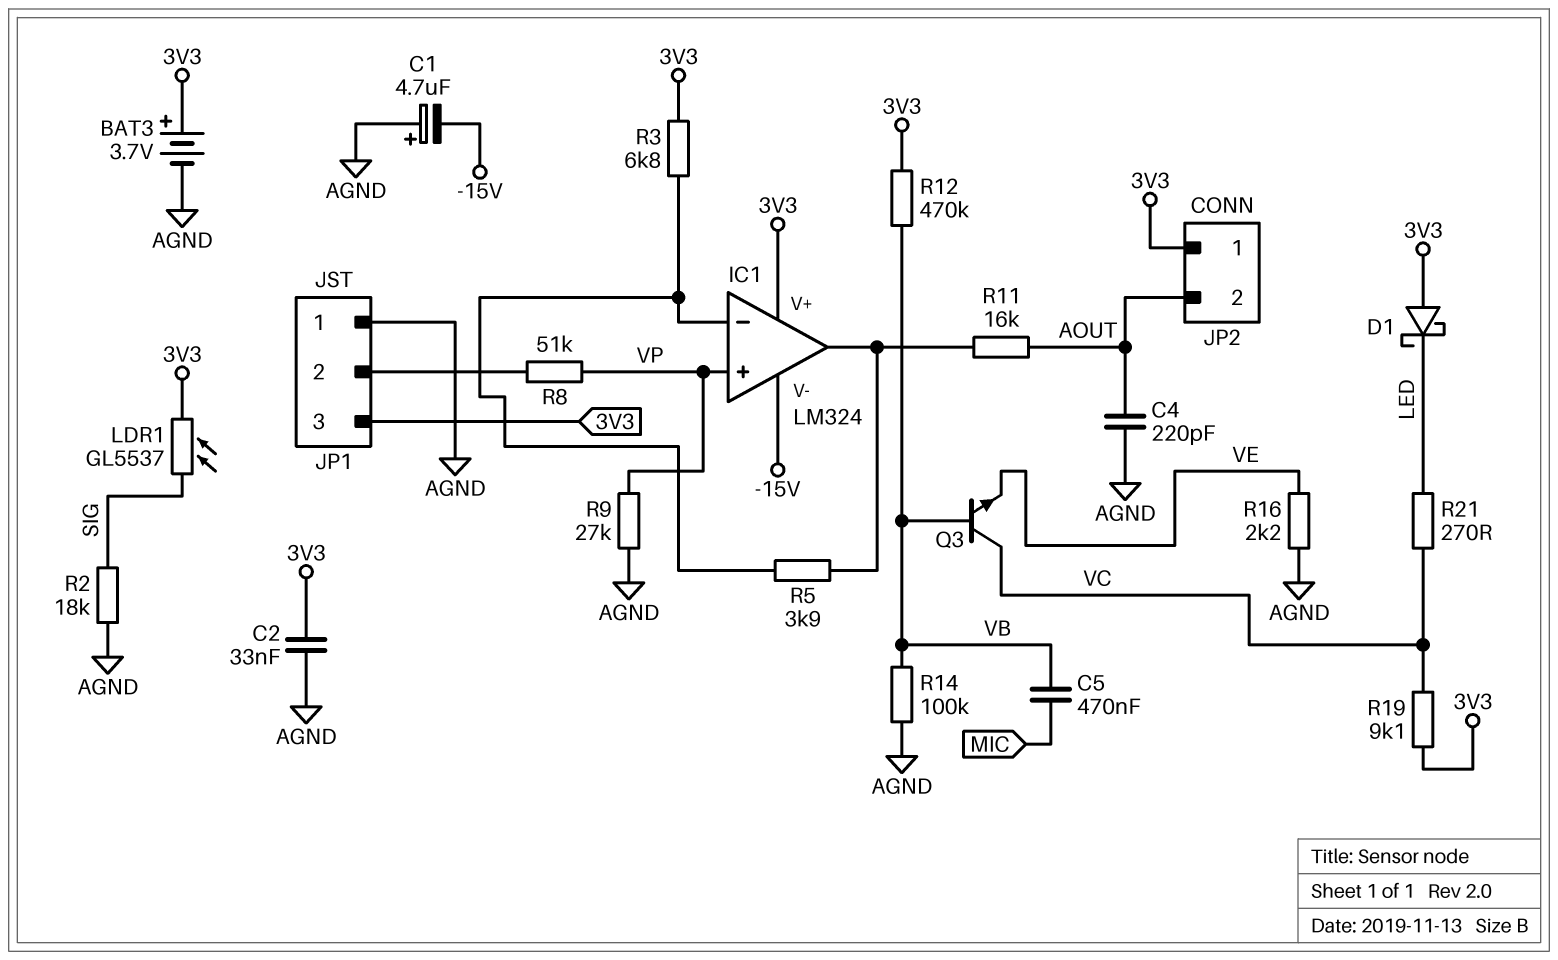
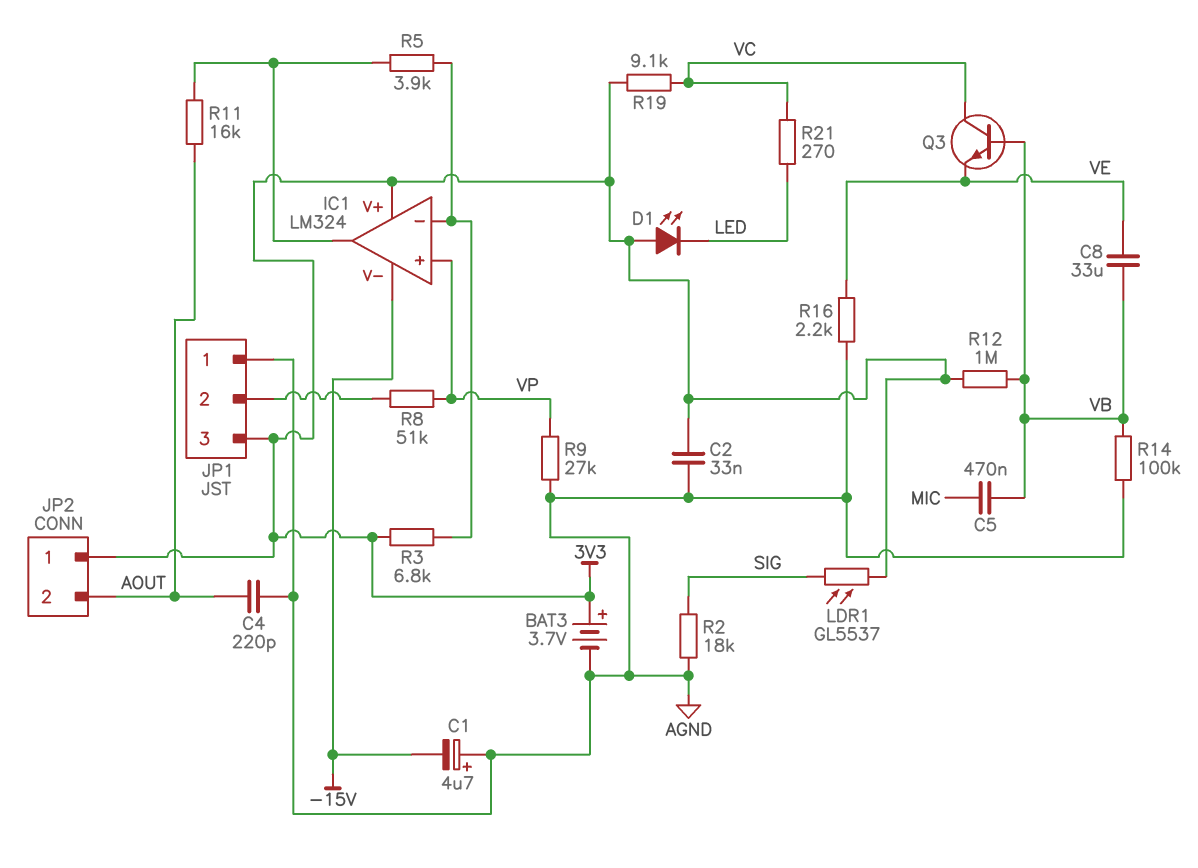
C8: none -> 33uF (VB, VE)
D1: schottky (A 3V3, K LED) -> LED (A 3V3, K LED)
R12: 470k (3V3, VB) -> 1M (3V3, VB)

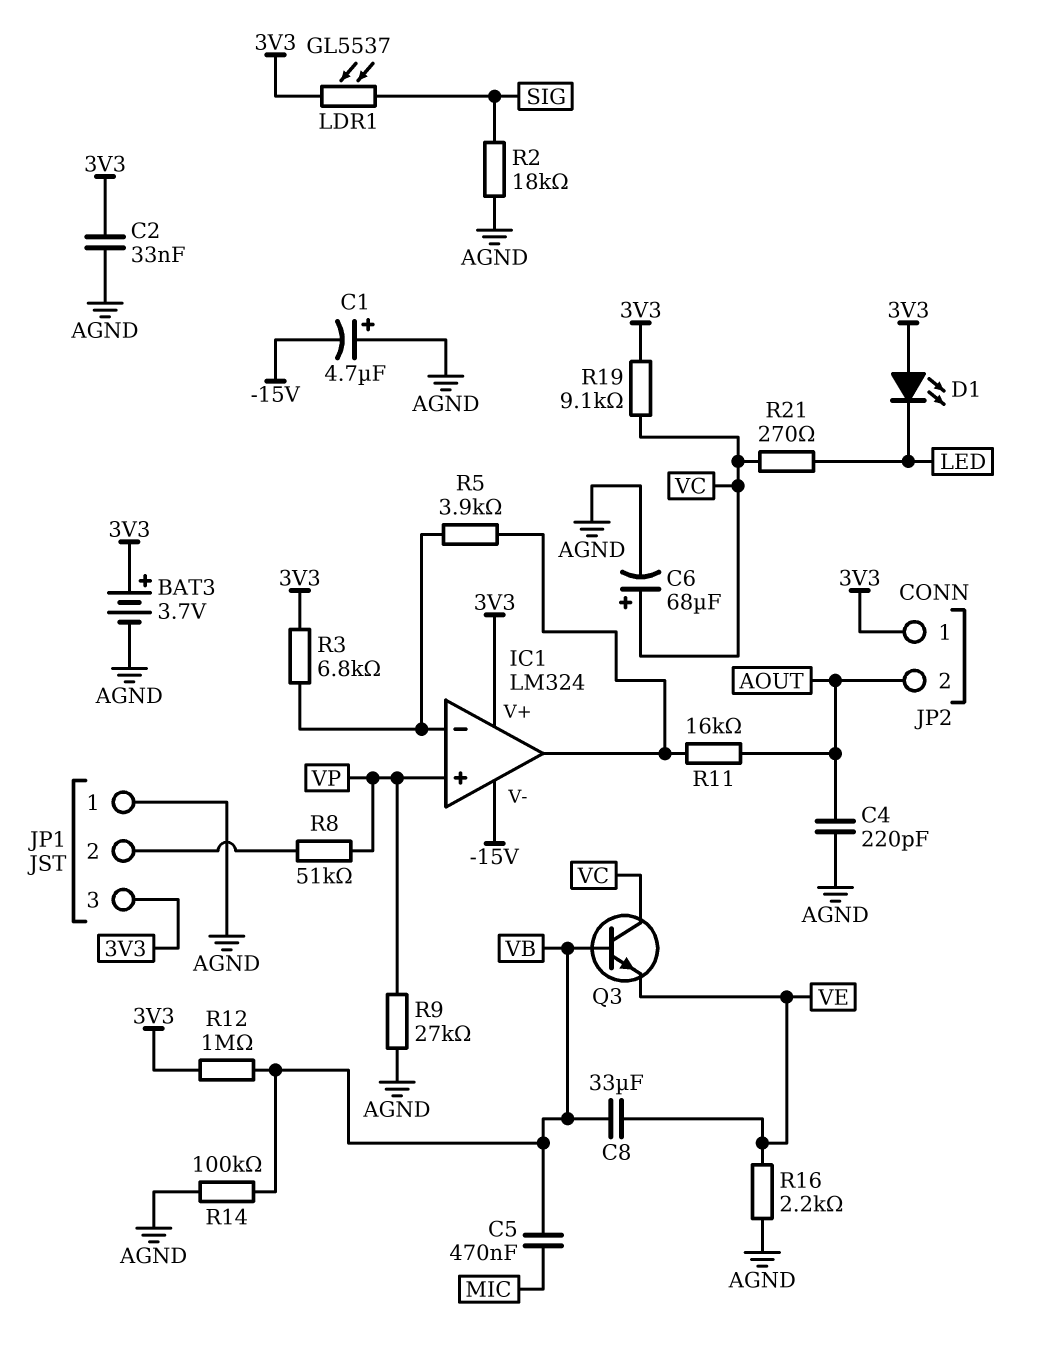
C6: none -> 68uF (plus VC, minus AGND)

